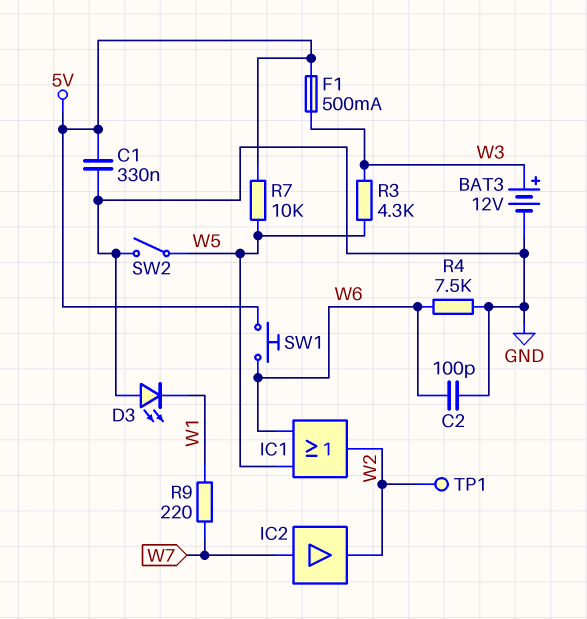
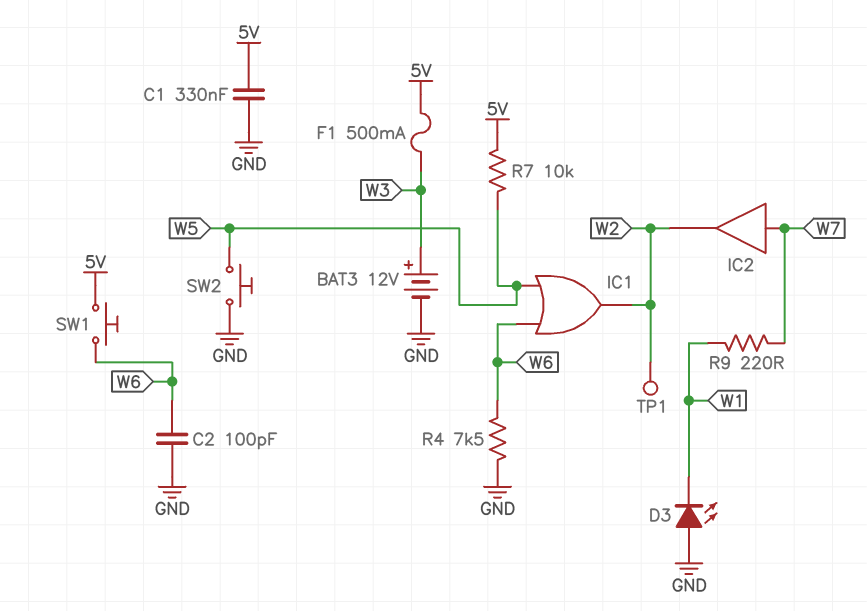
R3: 4.3k (W3, W5) -> none
SW2: switch (GND, W5) -> button (GND, W5)

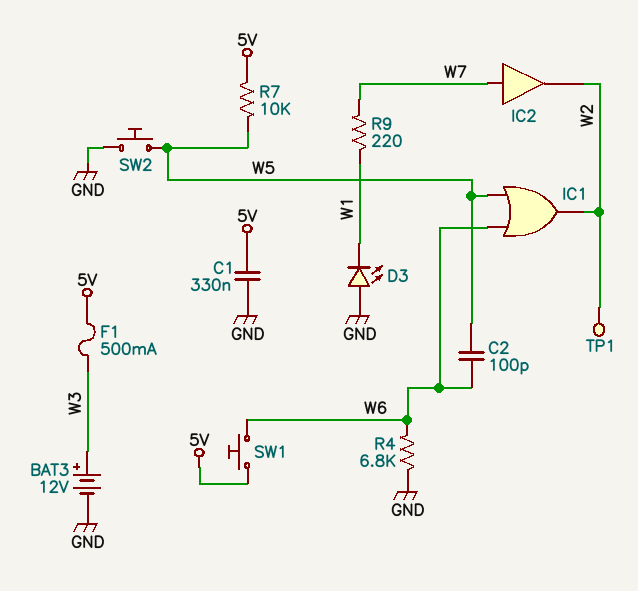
C2: 100pF (GND, W6) -> 100pF (W5, W6)
R4: 7.5k (GND, W6) -> 6.8k (GND, W6)

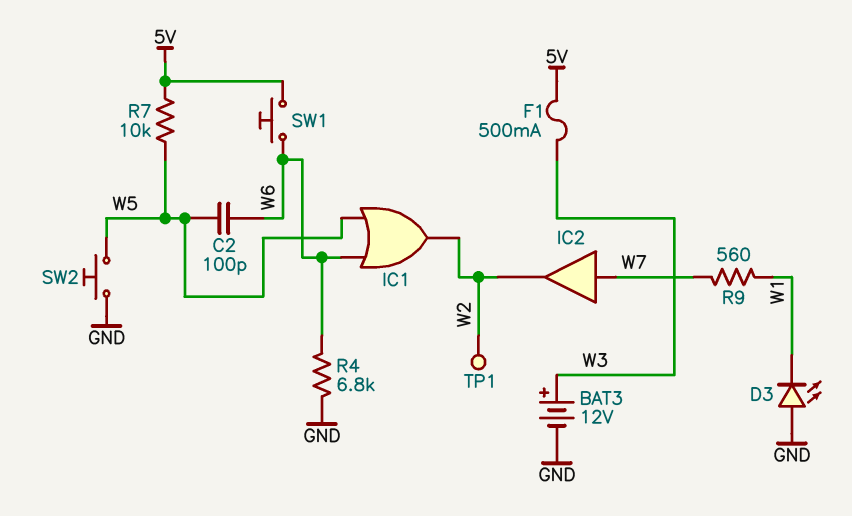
C1: 330nF (5V, GND) -> none
R9: 220 (W1, W7) -> 560 (W1, W7)

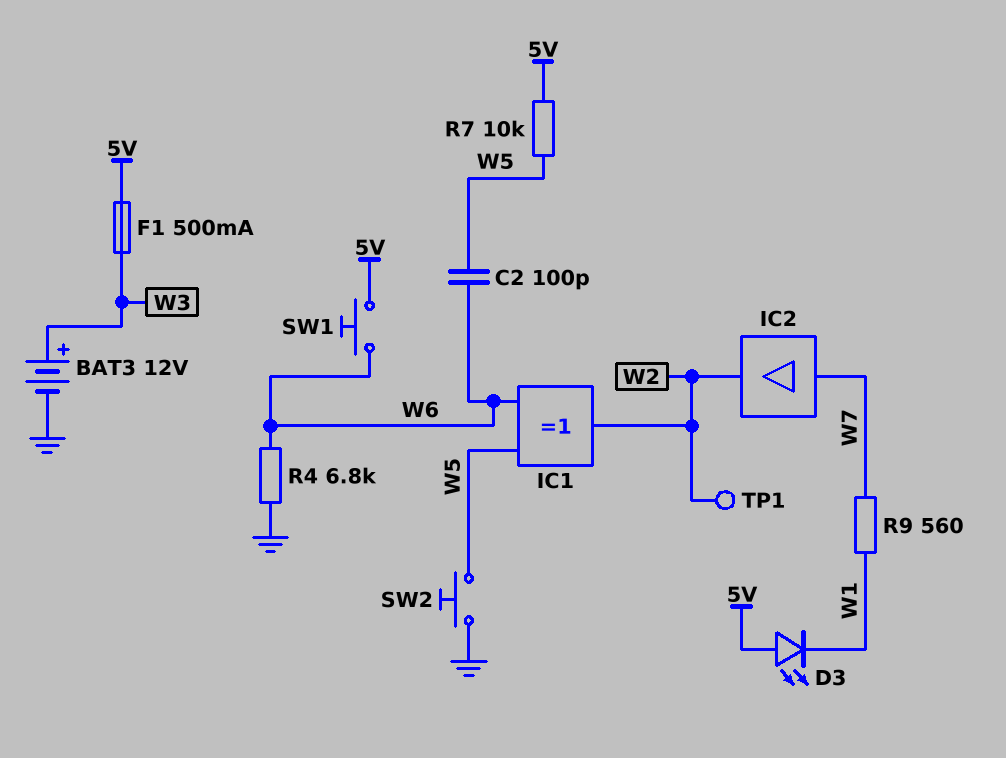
D3: LED (A GND, K W1) -> LED (A 5V, K W1)
IC1: OR (in W5, in W6, out W2) -> XOR (in W5, in W6, out W2)

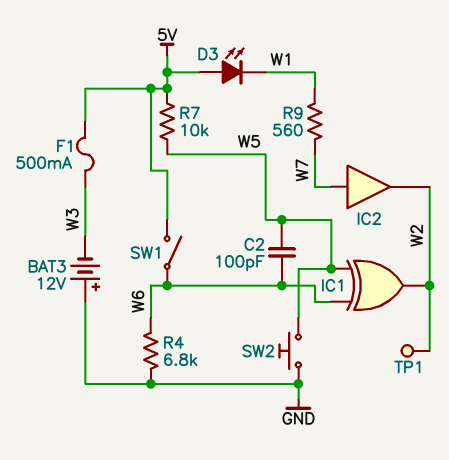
BAT3: 12V (plus W3, minus GND) -> 12V (plus GND, minus W3)
SW1: button (5V, W6) -> switch (5V, W6)

